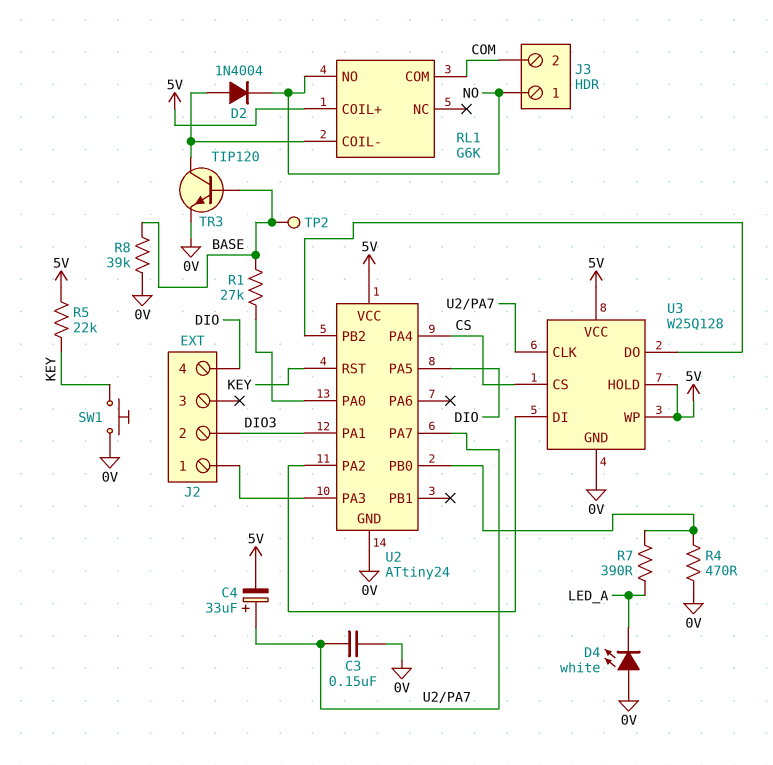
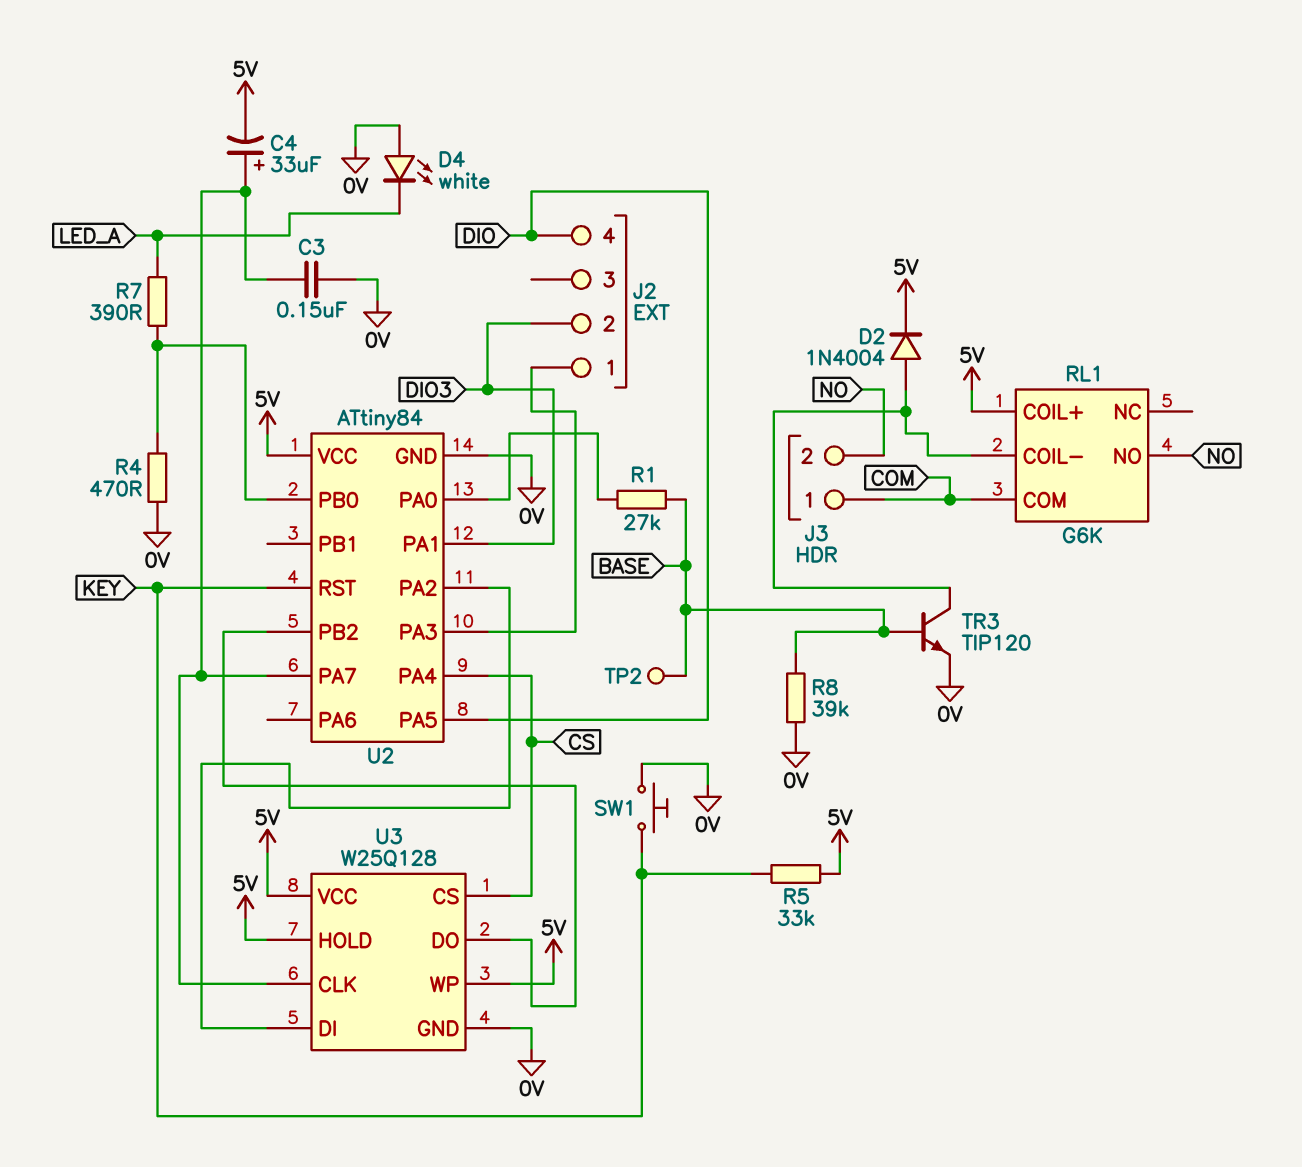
D2: diode 1N4004 (A RL1/COIL-, K NO) -> diode 1N4004 (A RL1/COIL-, K 5V)
J3 pin 1: NO -> COM
J3 pin 2: COM -> NO
R5: 22k (5V, KEY) -> 33k (5V, KEY)
U2: ATtiny24 -> ATtiny84

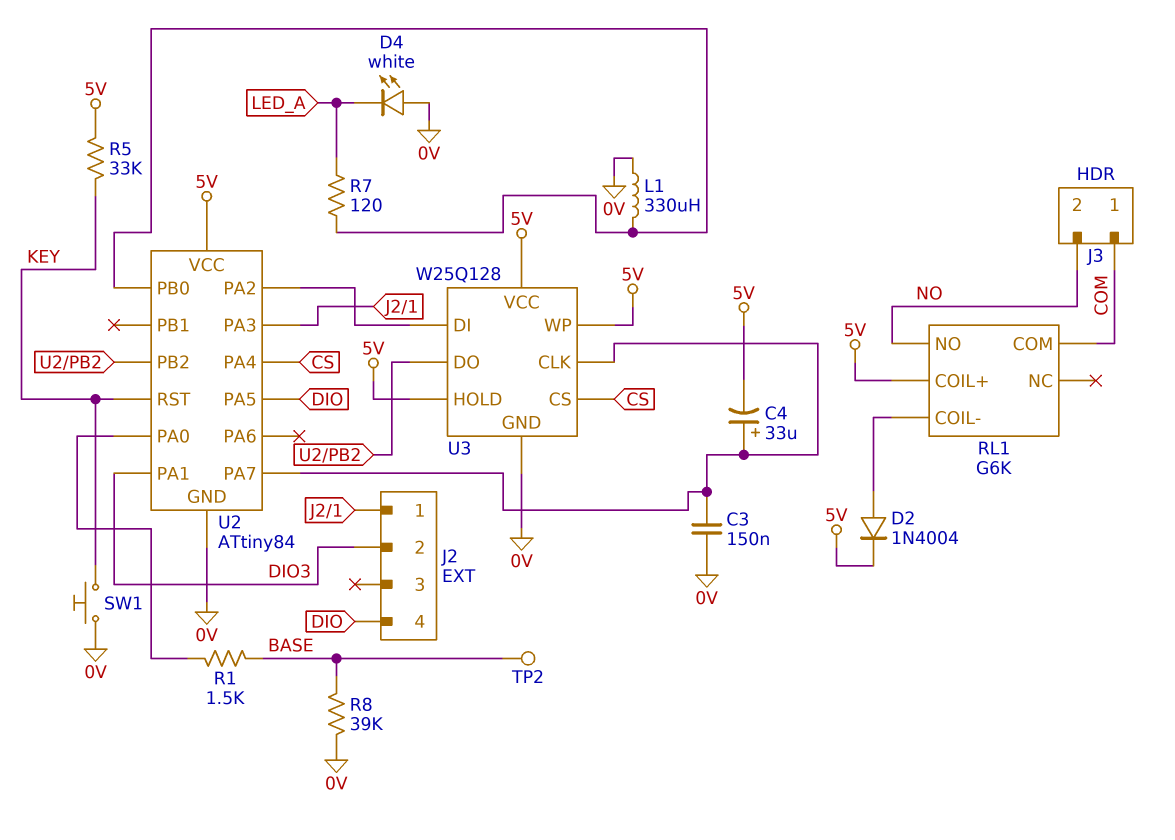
L1: none -> 330uH (0V, U2/PB0)
R1: 27k (BASE, U2/PA0) -> 1.5k (BASE, U2/PA0)
R4: 470 (0V, U2/PB0) -> none
R7: 390 (LED_A, U2/PB0) -> 120 (LED_A, U2/PB0)
TR3: NPN TIP120 (B BASE, C RL1/COIL-, E 0V) -> none

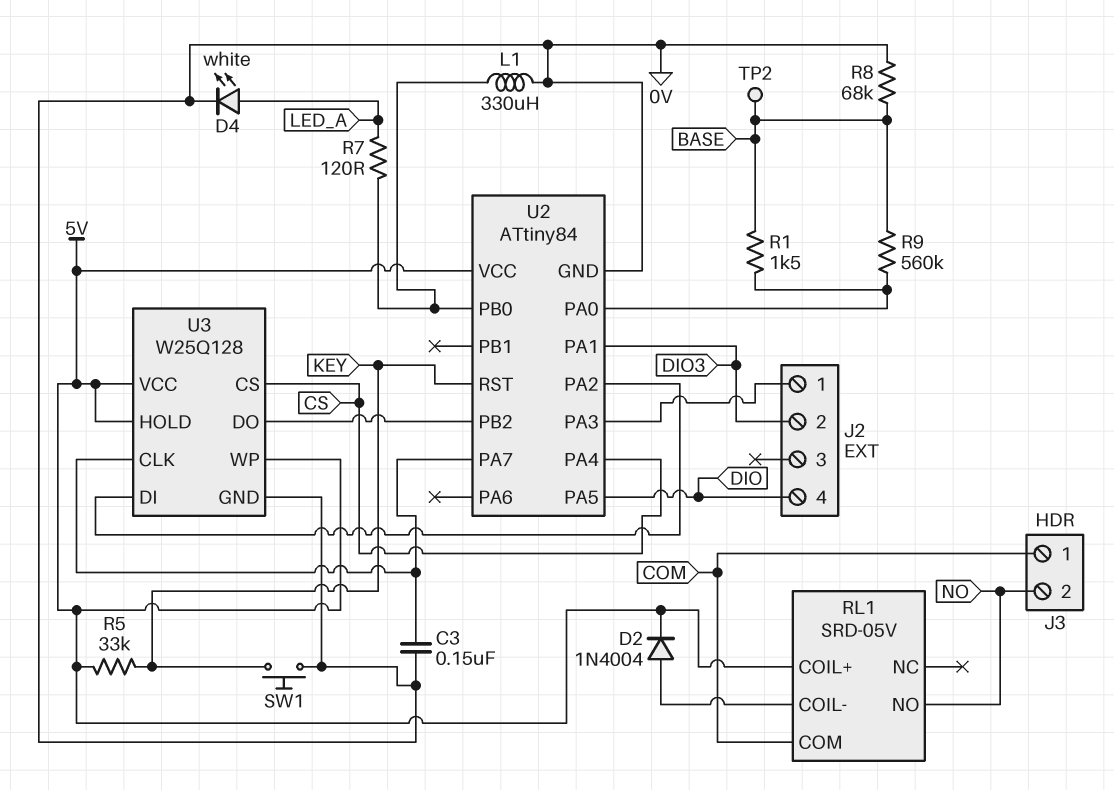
C4: 33uF (plus U2/PA7, minus 5V) -> none
D4: LED white (A 0V, K LED_A) -> LED white (A LED_A, K 0V)
R8: 39k (0V, BASE) -> 68k (0V, BASE)
R9: none -> 560k (BASE, U2/PA0)
RL1: G6K -> SRD-05V

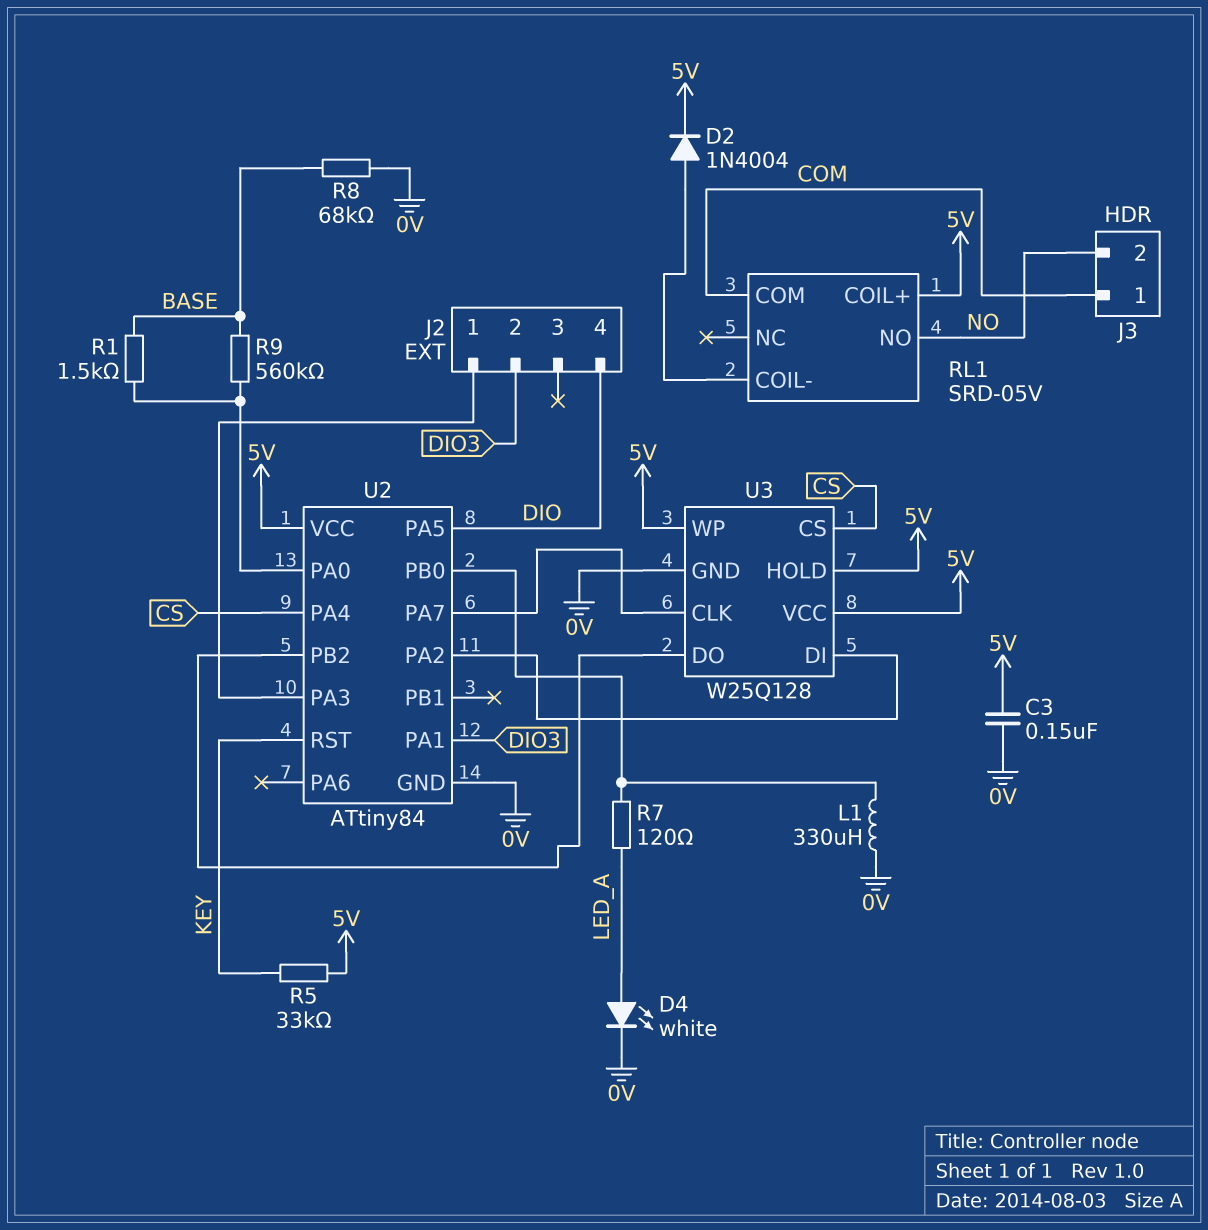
C3: 150nF (0V, U2/PA7) -> 150nF (0V, 5V)
SW1: button (0V, KEY) -> none
TP2: test point (BASE) -> none

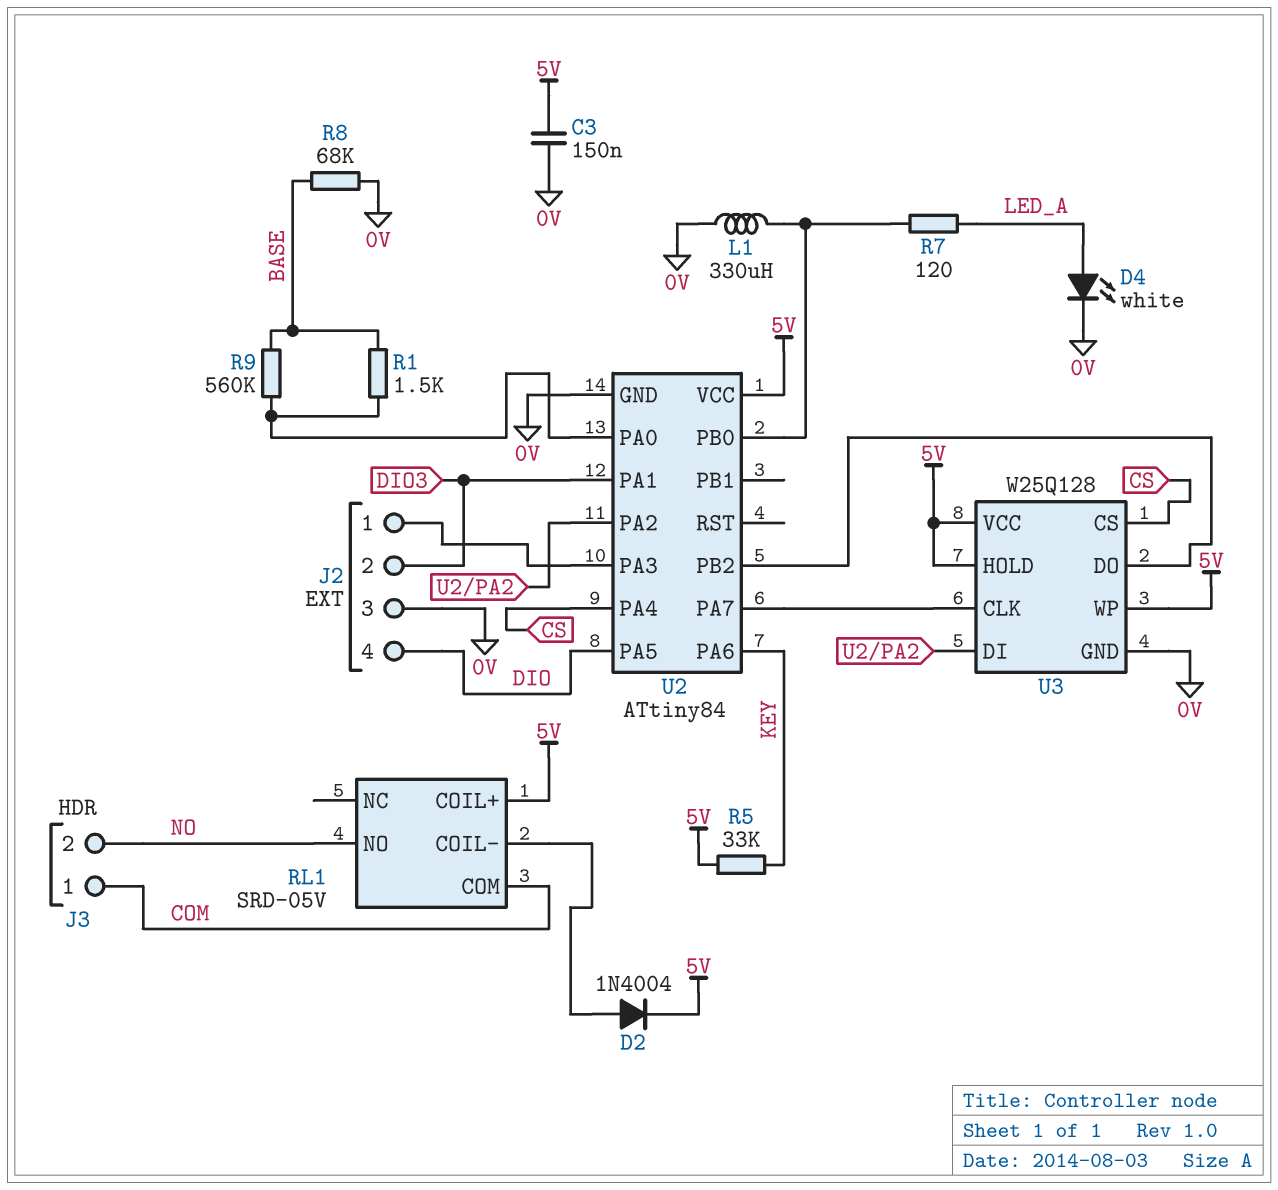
J2 pin 3: none -> 0V
U2 pin PA6: none -> KEY
U2 pin RST: KEY -> none

